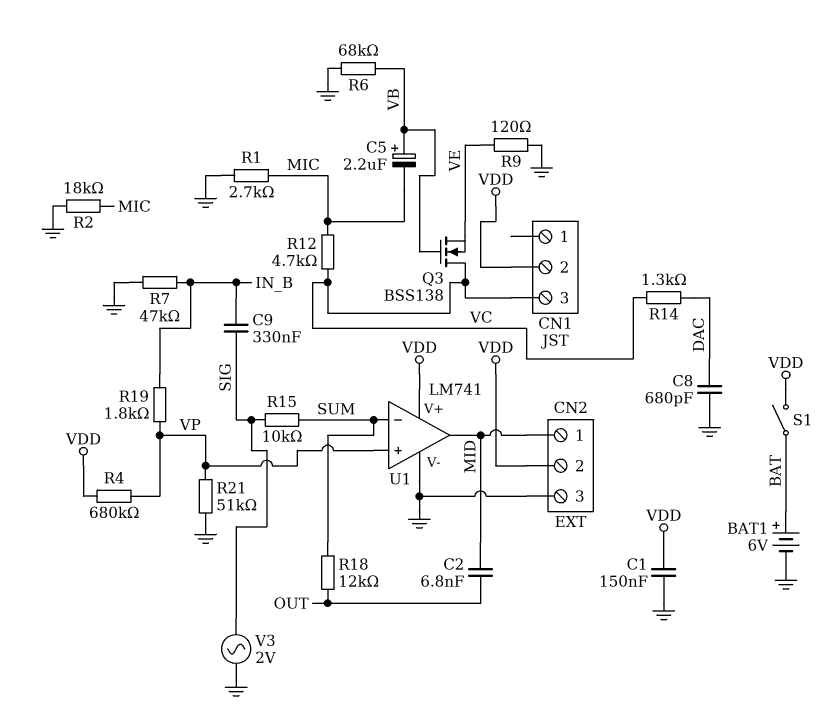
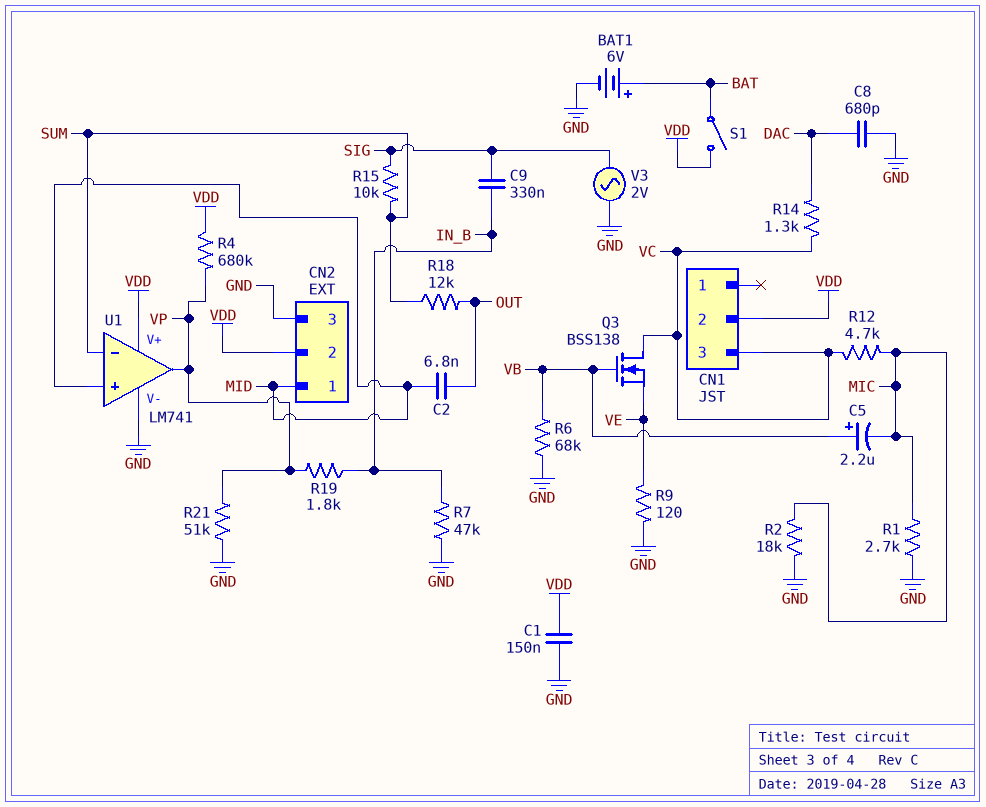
U1 pin in+: VP -> MID
U1 pin out: MID -> VP

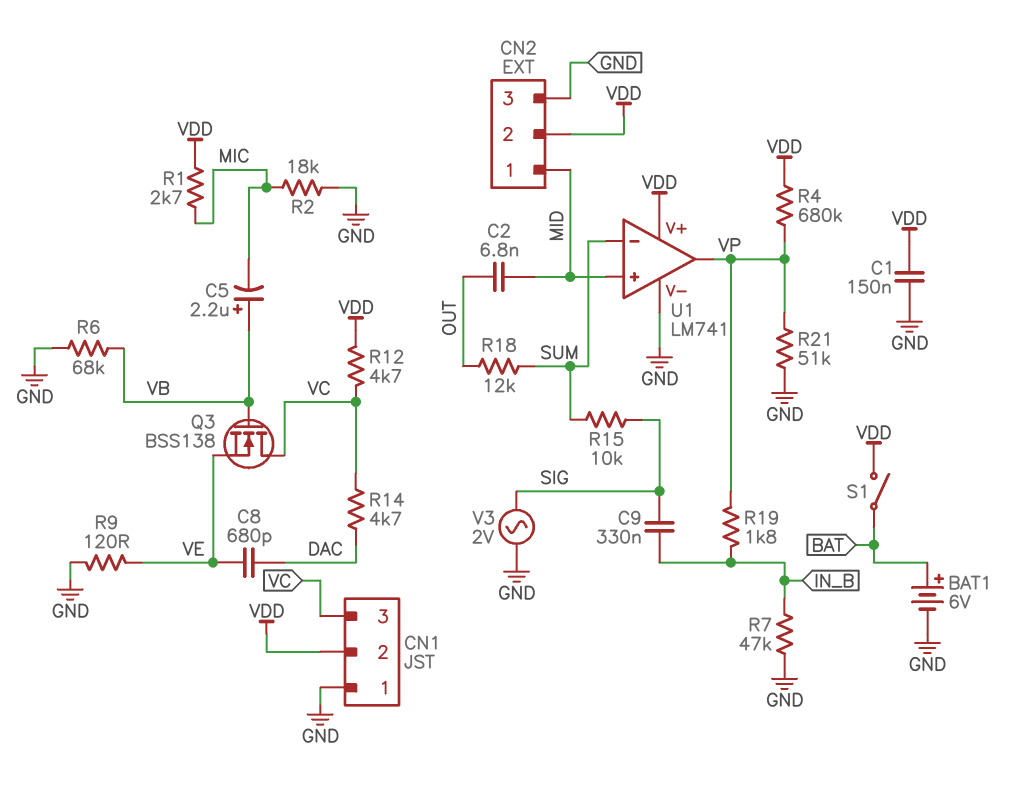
C8: 680pF (DAC, GND) -> 680pF (DAC, VE)
CN1 pin 1: none -> GND
R1: 2.7k (GND, MIC) -> 2.7k (MIC, VDD)
R12: 4.7k (MIC, VC) -> 4.7k (VC, VDD)
R14: 1.3k (DAC, VC) -> 4.7k (DAC, VC)

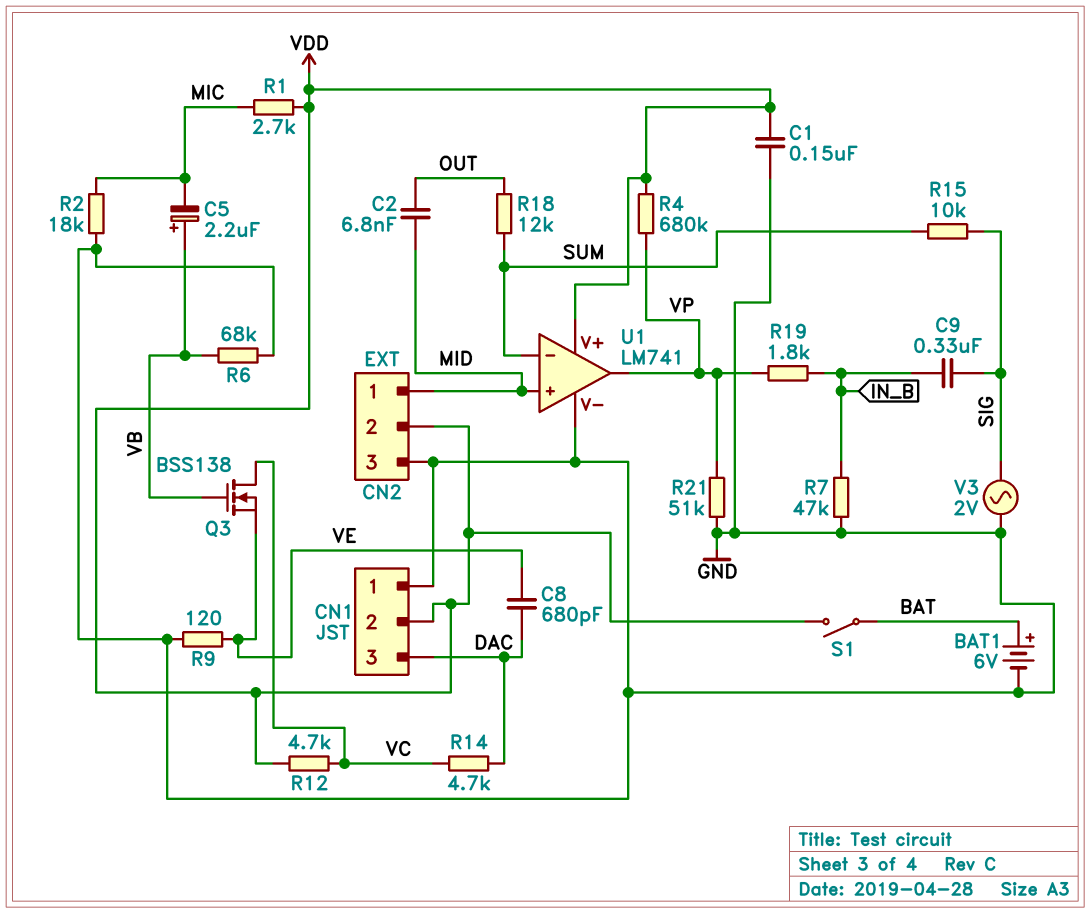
CN1 pin 3: VC -> DAC

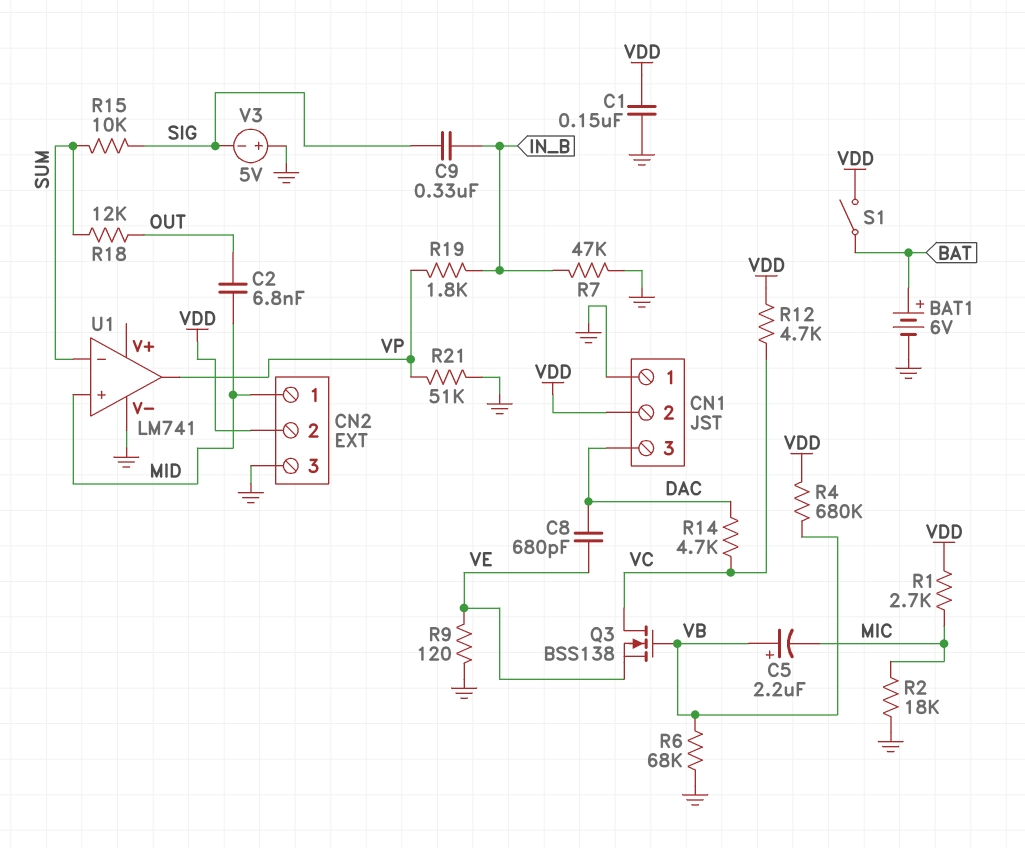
R4: 680k (VDD, VP) -> 680k (VB, VDD)
U1 pin V+: VDD -> none
V3: AC 2V (GND, SIG) -> 5V (plus GND, minus SIG)

